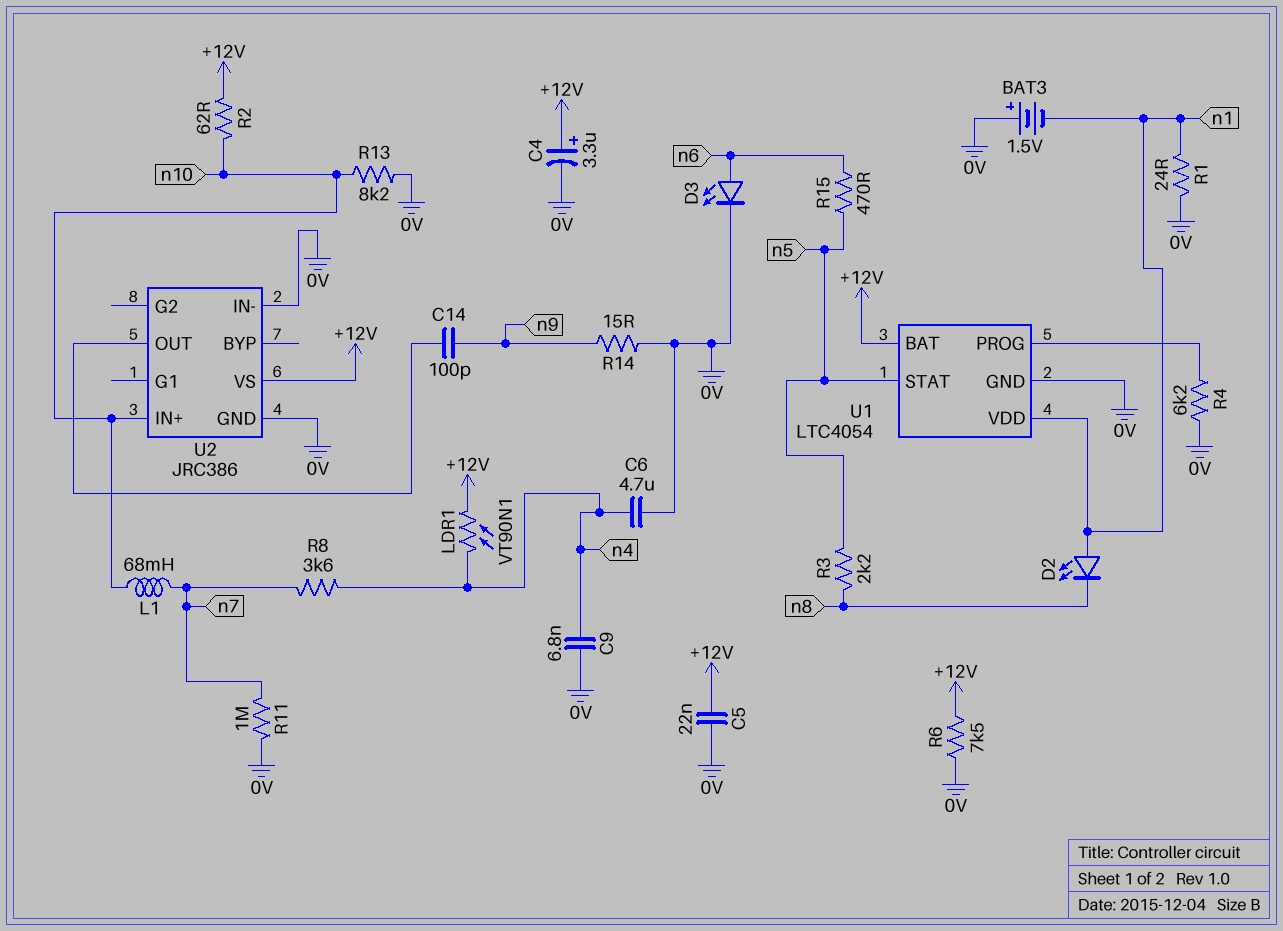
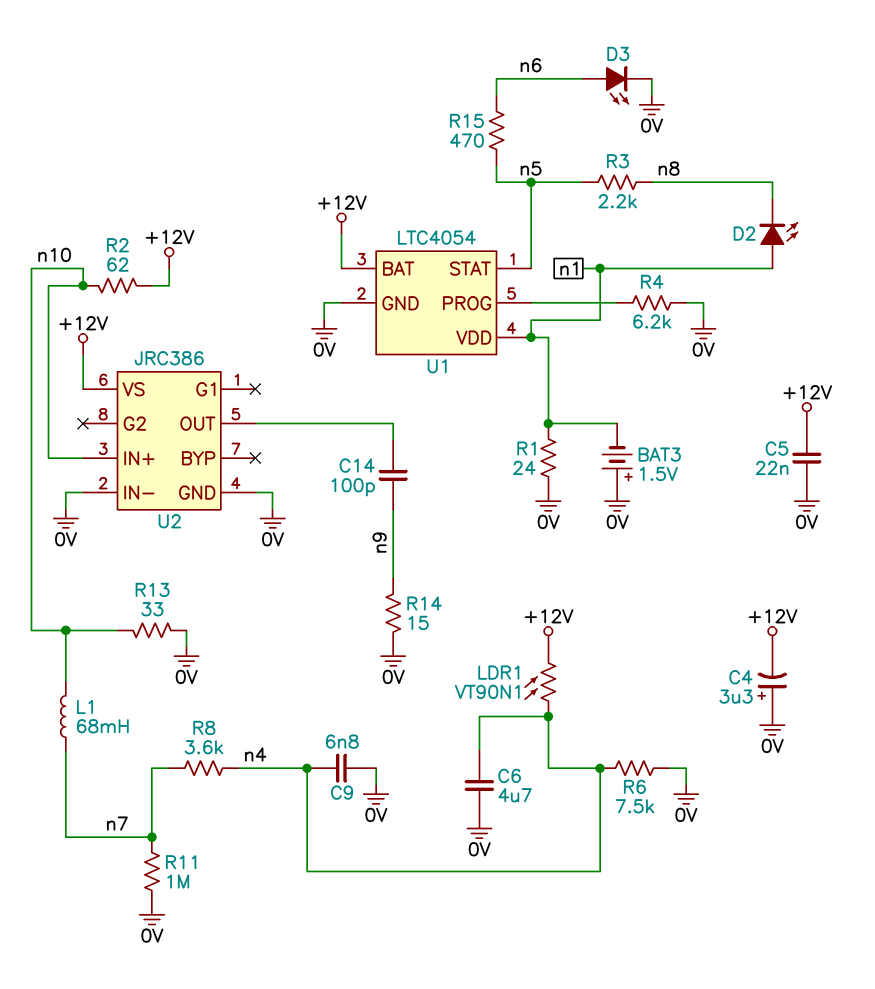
C4: 3.3uF (plus +12V, minus 0V) -> 3.3uF (plus 0V, minus +12V)
R6: 7.5k (+12V, 0V) -> 7.5k (0V, n4)
R13: 8.2k (0V, n10) -> 33 (0V, n10)

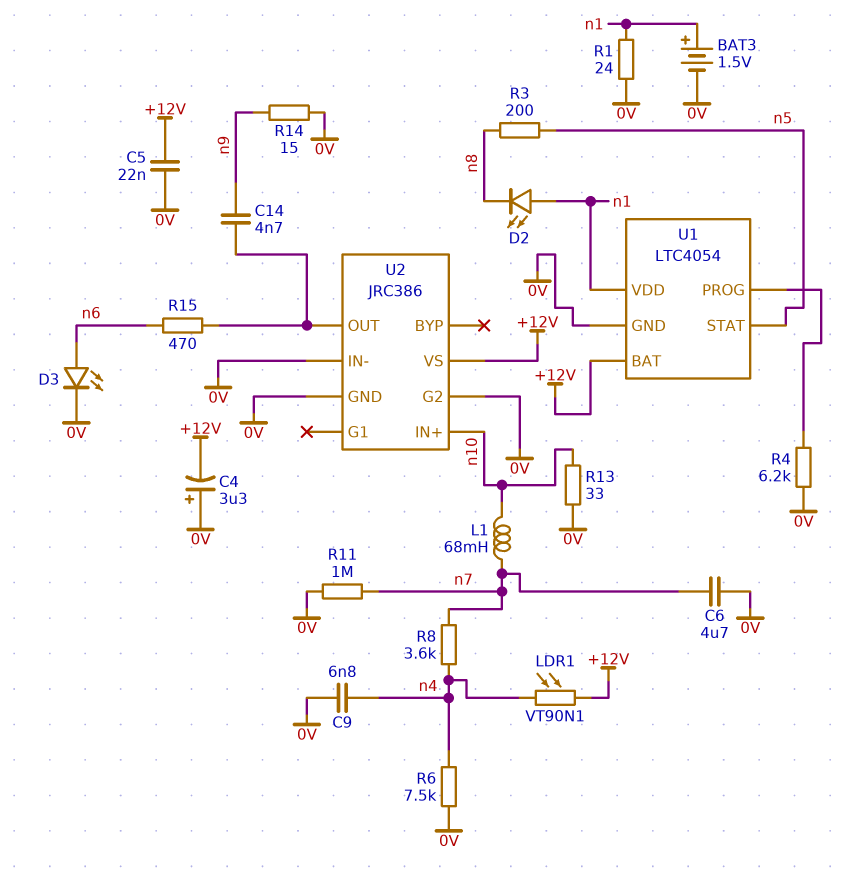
BAT3: 1.5V (plus 0V, minus n1) -> 1.5V (plus n1, minus 0V)
C6: 4.7uF (0V, n4) -> 4.7uF (0V, n7)
C14: 100pF (U2/OUT, n9) -> 4.7nF (U2/OUT, n9)
R2: 62 (+12V, n10) -> none
R3: 2.2k (n5, n8) -> 200 (n5, n8)
R15: 470 (n5, n6) -> 470 (U2/OUT, n6)
U2 pin G2: none -> 0V

